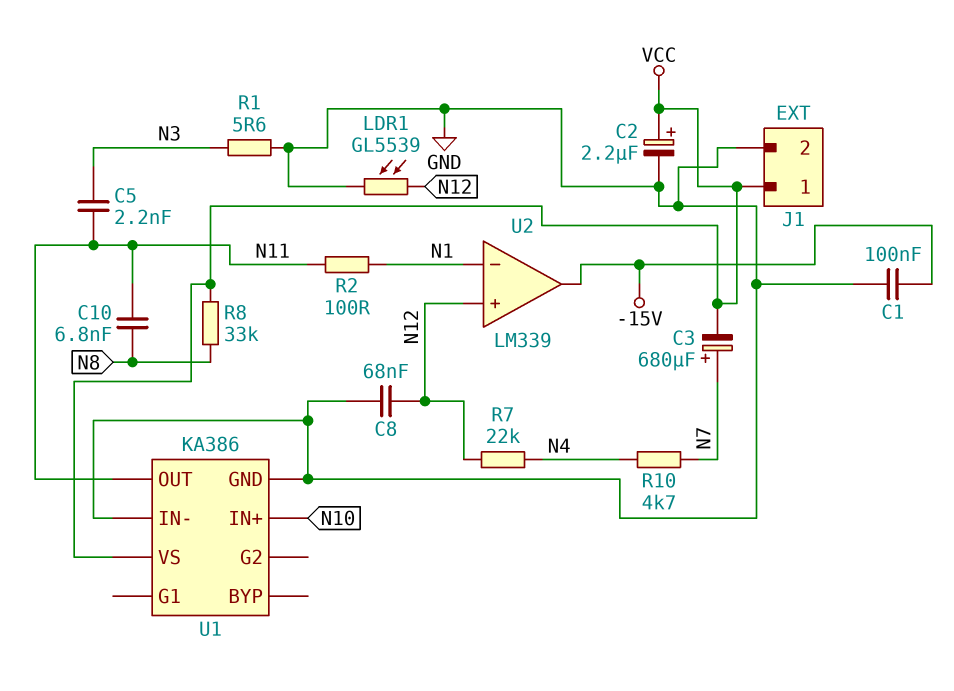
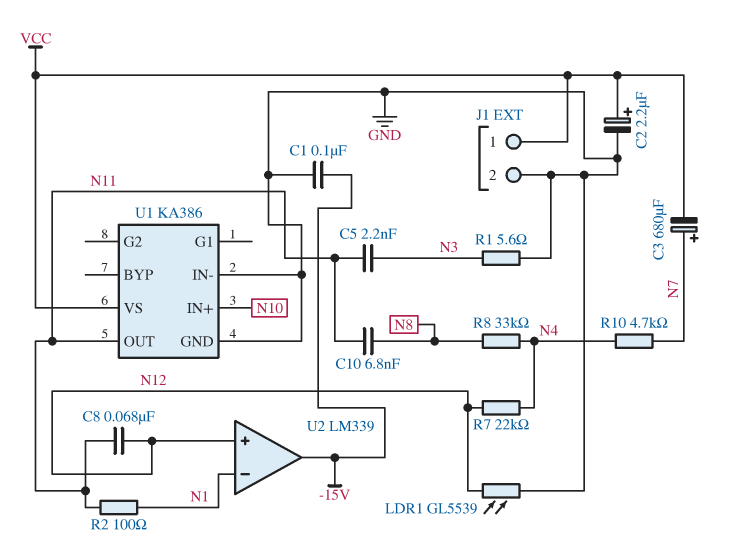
C8: 68nF (GND, N12) -> 68nF (N11, N12)
R8: 33k (N8, VCC) -> 33k (N4, N8)

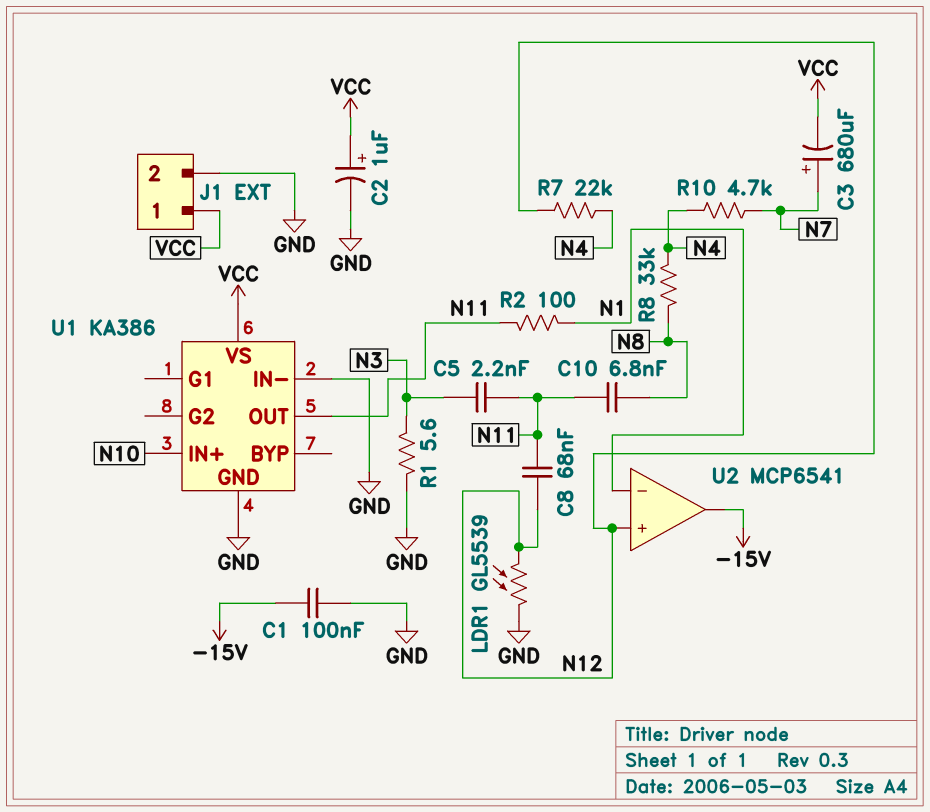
C2: 2.2uF (plus VCC, minus GND) -> 1uF (plus VCC, minus GND)
U2: LM339 -> MCP6541

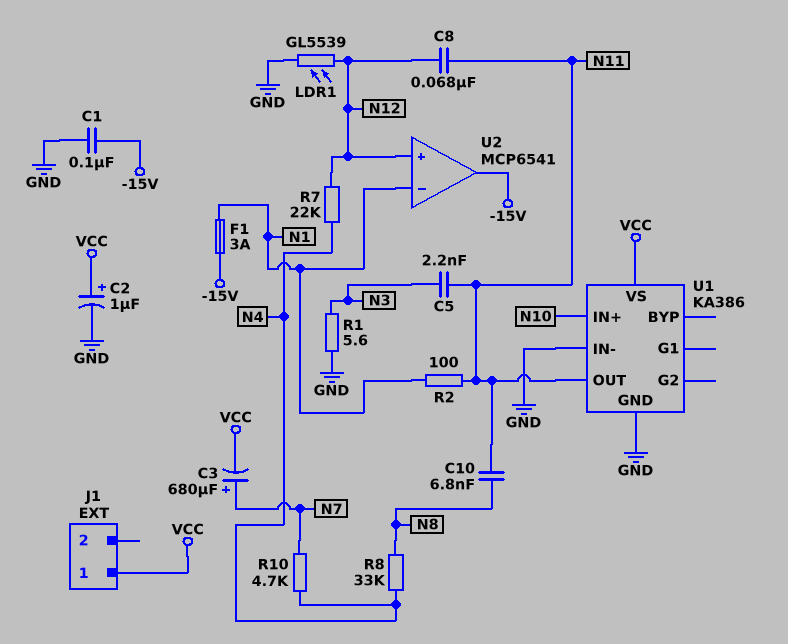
F1: none -> 3A (-15V, N1)
J1 pin 2: GND -> none

